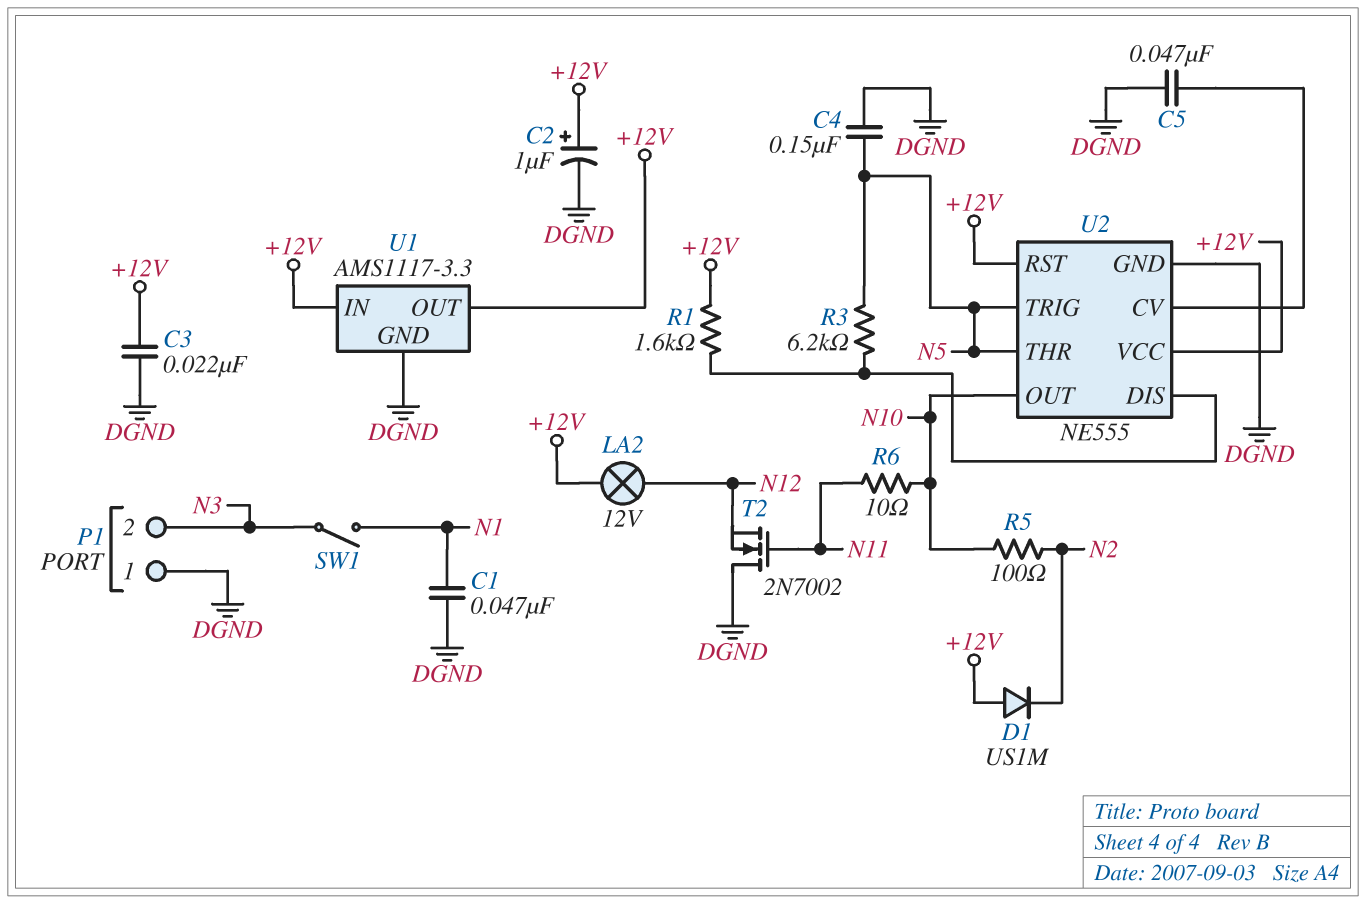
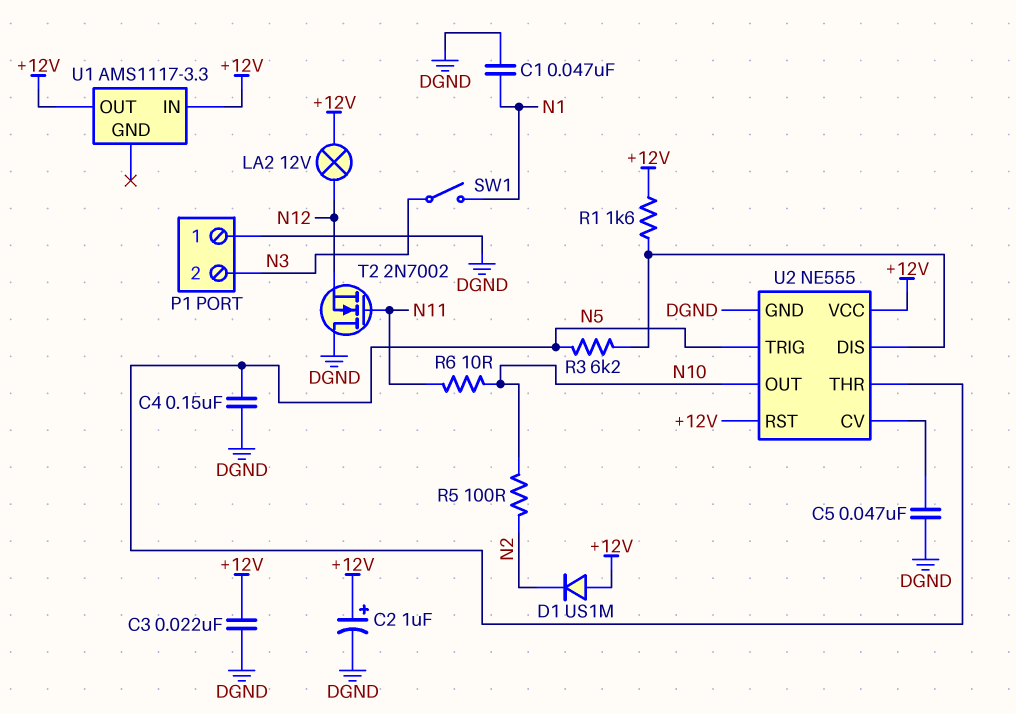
U1 pin GND: DGND -> none

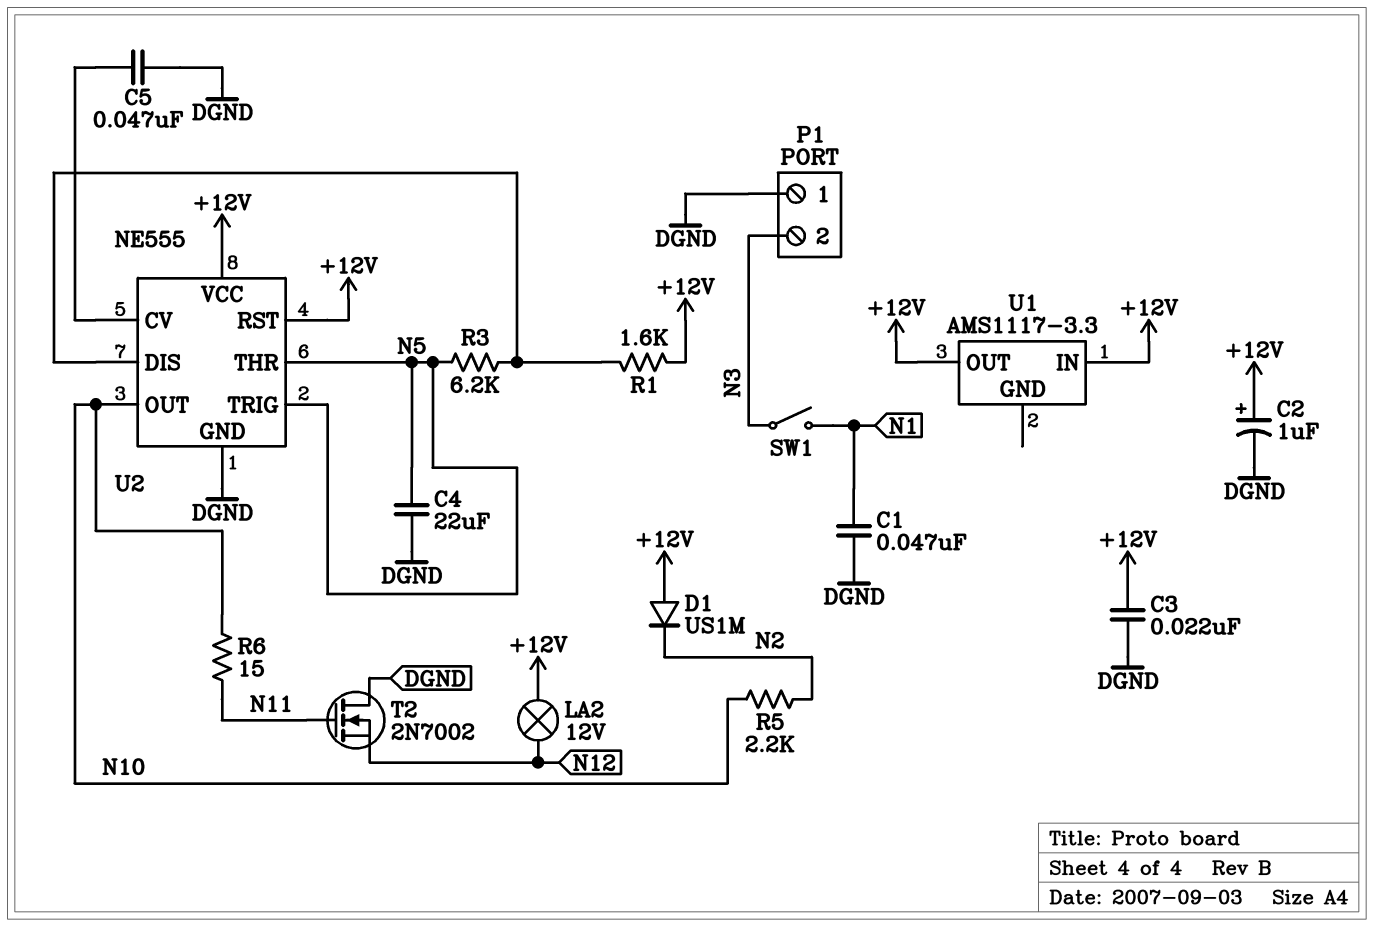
C4: 150nF (DGND, N5) -> 22uF (DGND, N5)
R5: 100 (N2, N10) -> 2.2k (N2, N10)
R6: 10 (N10, N11) -> 15 (N10, N11)

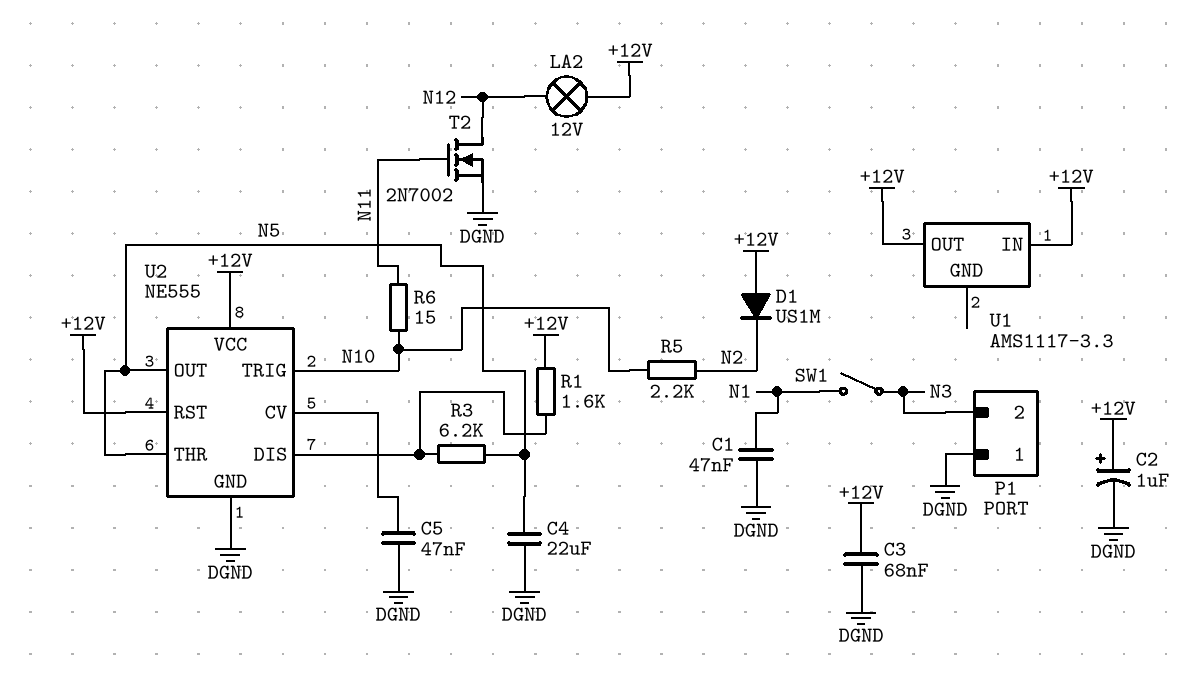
C3: 22nF (+12V, DGND) -> 68nF (+12V, DGND)
T2: NMOS 2N7002 (G N11, D DGND, S N12) -> NMOS 2N7002 (G N11, D N12, S DGND)
U2 pin OUT: N10 -> N5
U2 pin TRIG: N5 -> N10

